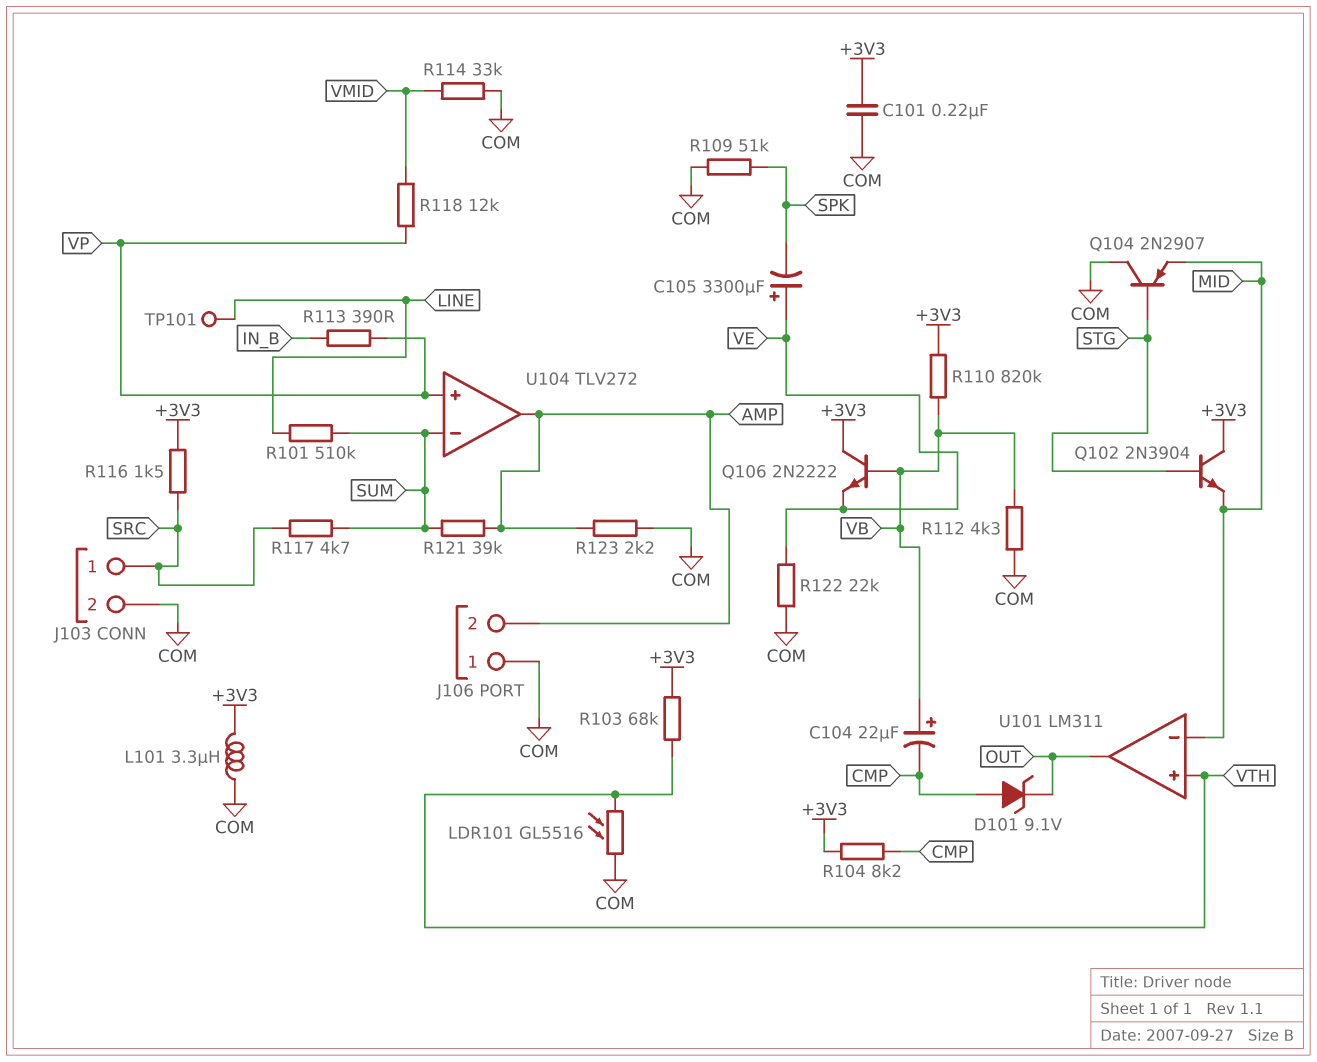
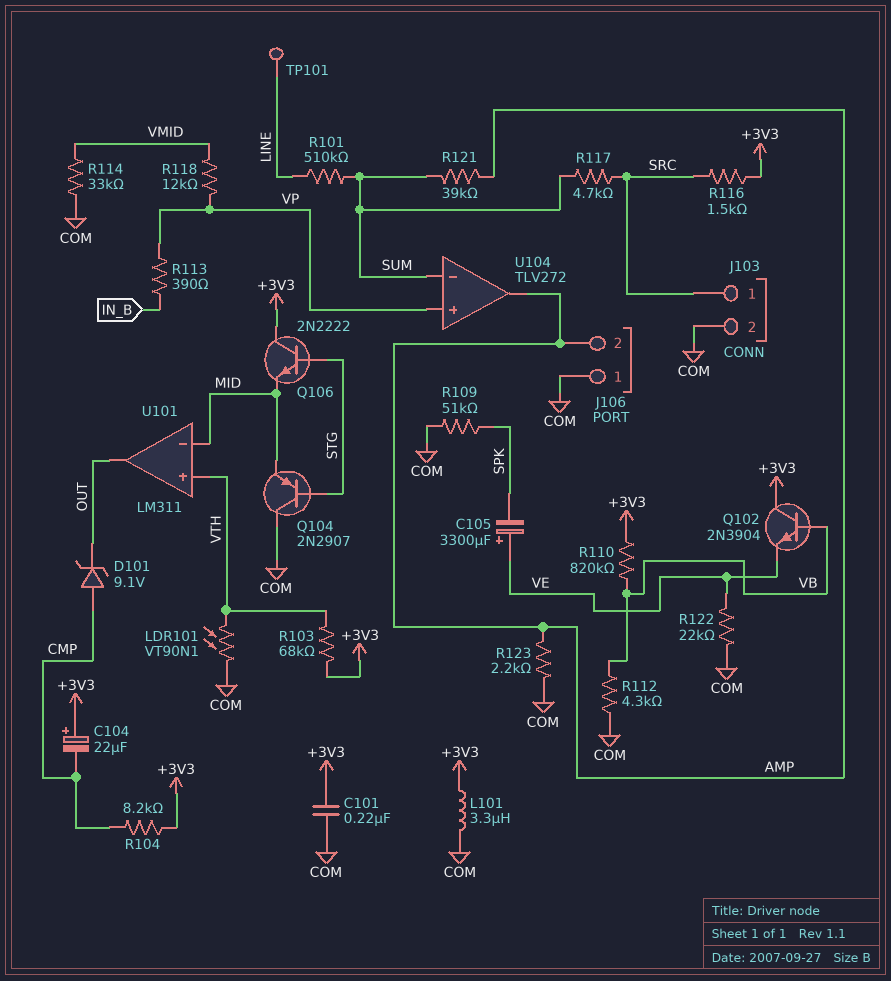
C104: 22uF (plus VB, minus CMP) -> 22uF (plus +3V3, minus CMP)
LDR101: GL5516 (COM, VTH) -> VT90N1 (COM, VTH)
Q102: NPN 2N3904 (B STG, C +3V3, E MID) -> NPN 2N3904 (B VB, C +3V3, E VE)
Q106: NPN 2N2222 (B VB, C +3V3, E VE) -> NPN 2N2222 (B STG, C +3V3, E MID)

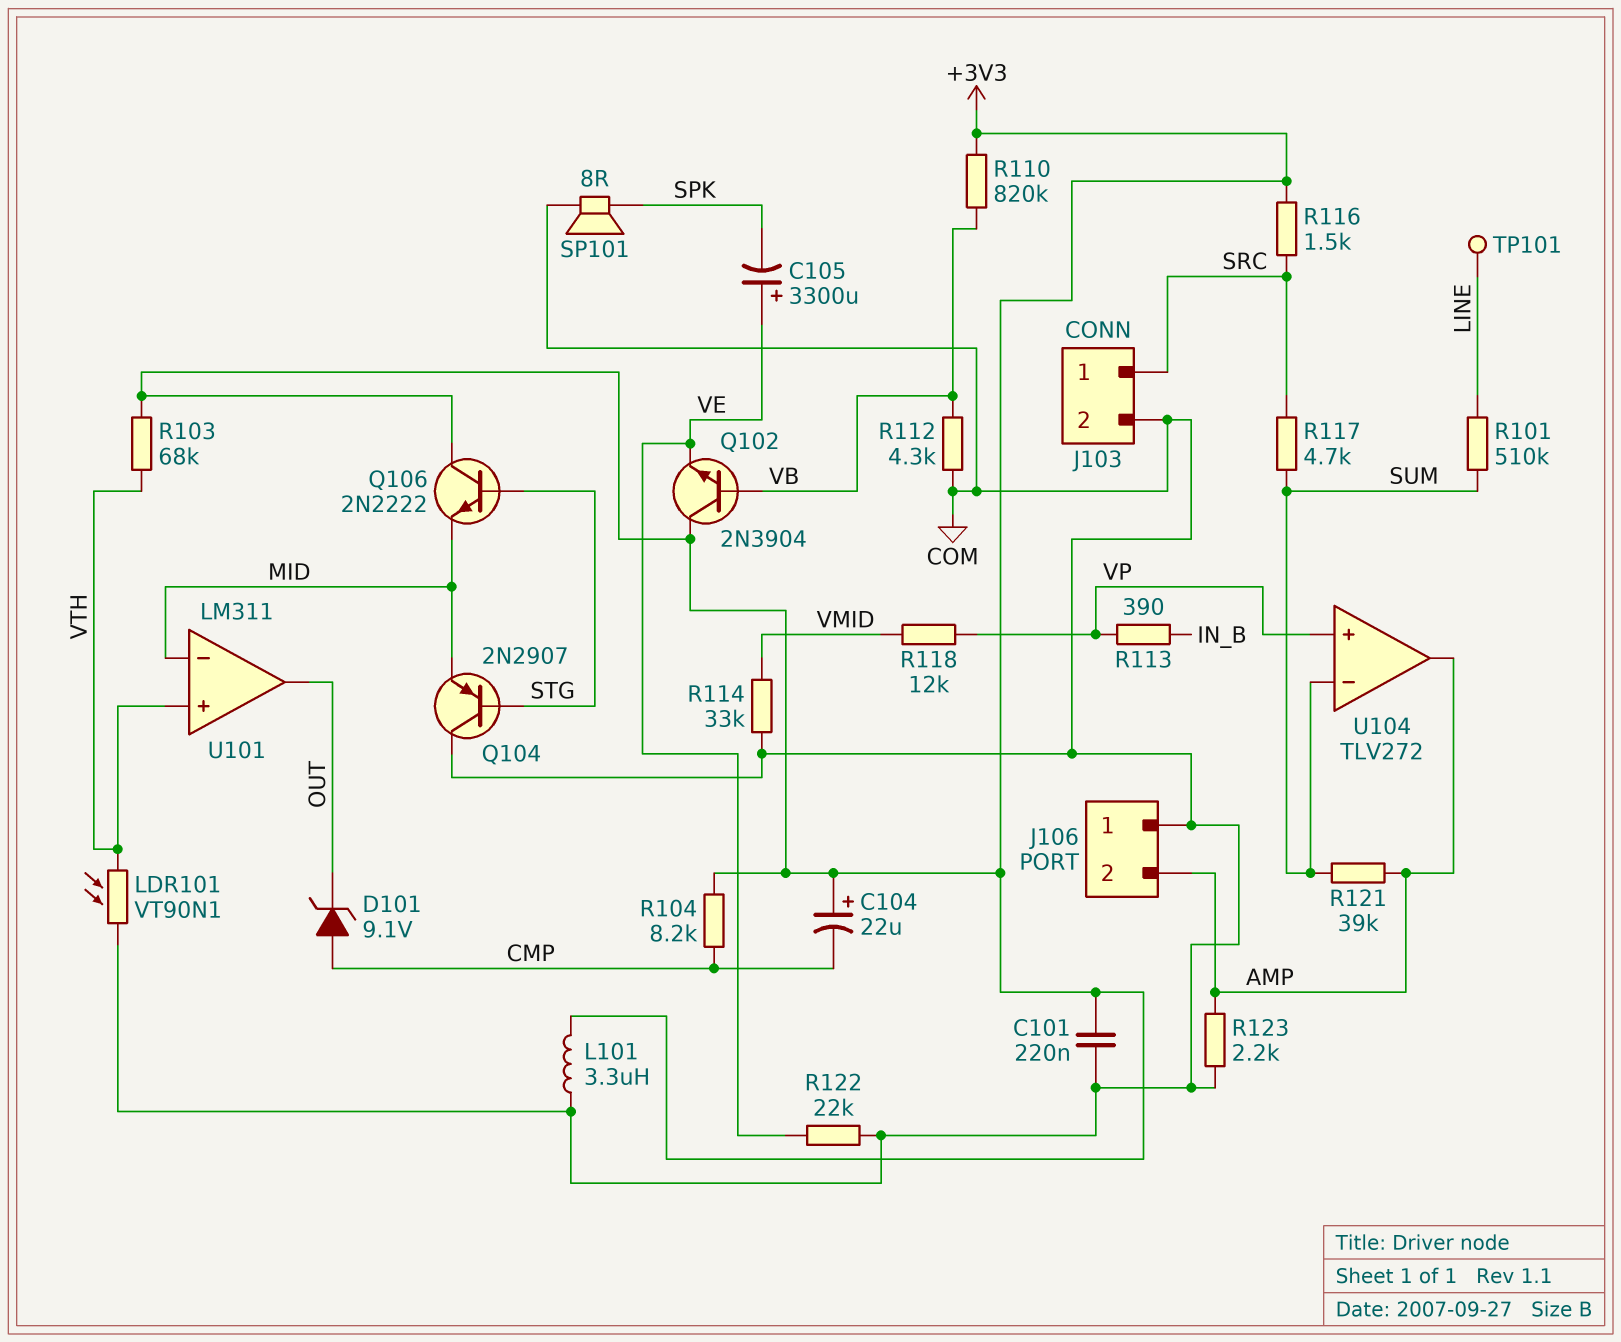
R109: 51k (COM, SPK) -> none
SP101: none -> speaker 8R (COM, SPK)

